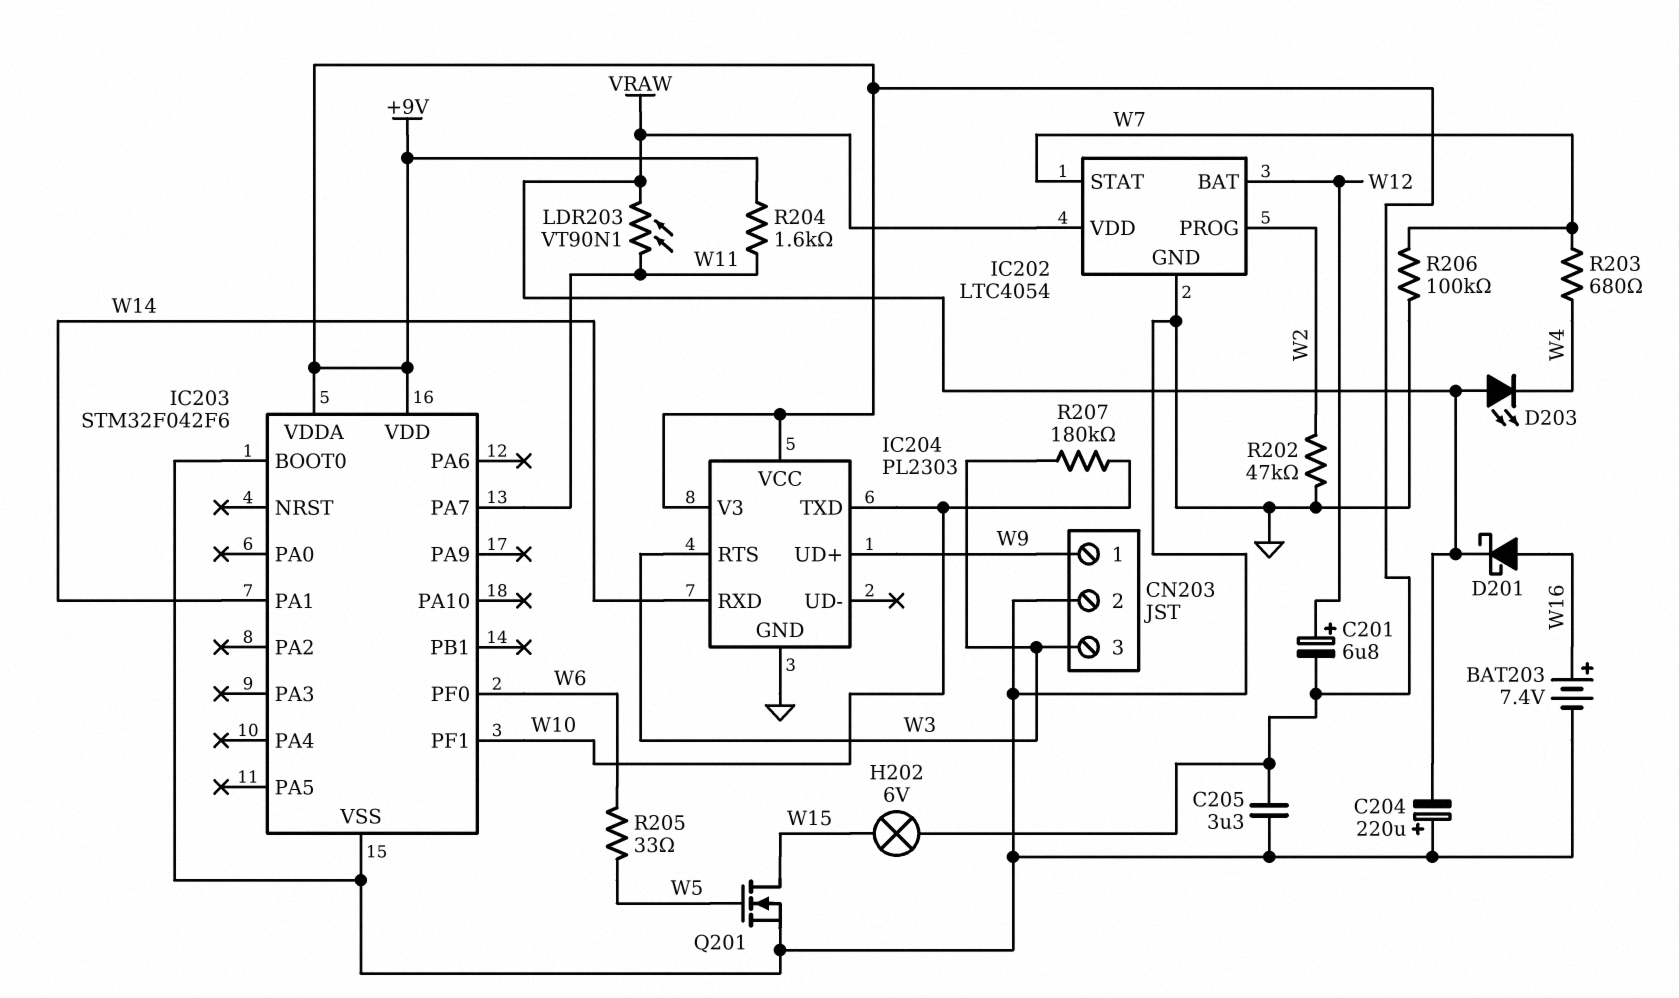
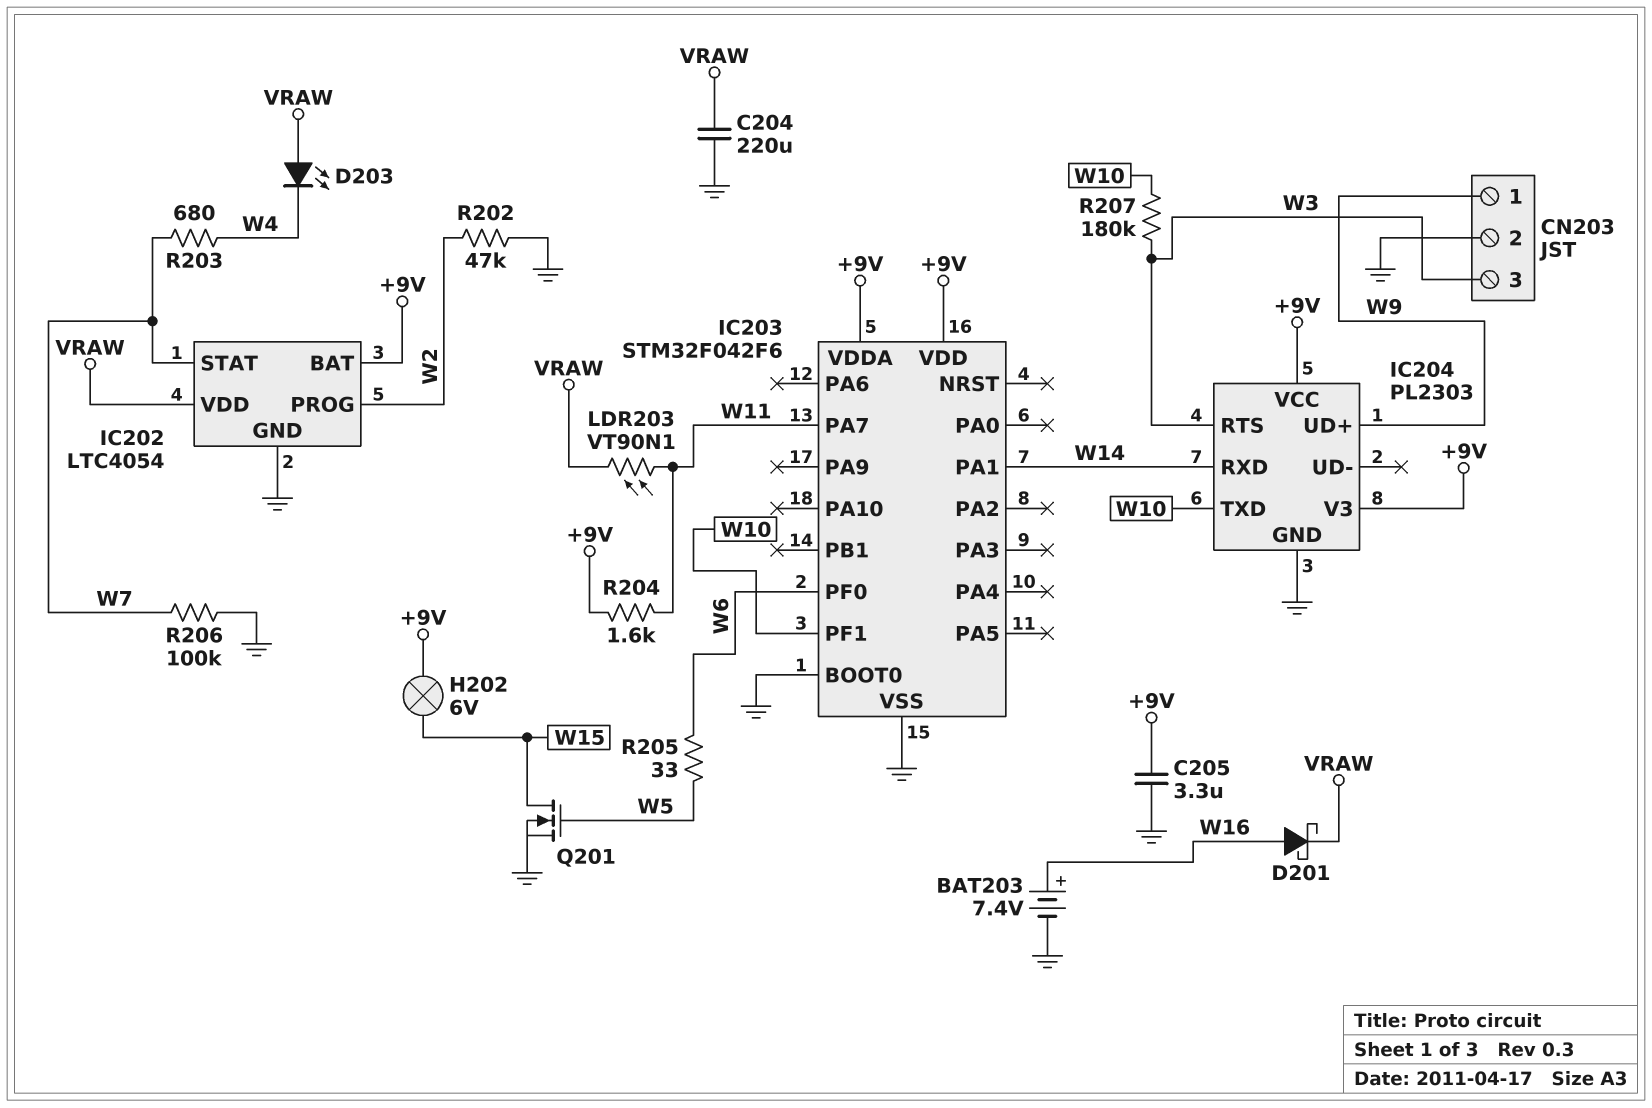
C201: 6.8uF (plus W12, minus +9V) -> none
C204: 220uF (plus GND, minus VRAW) -> 220uF (GND, VRAW)
IC202 pin BAT: W12 -> +9V

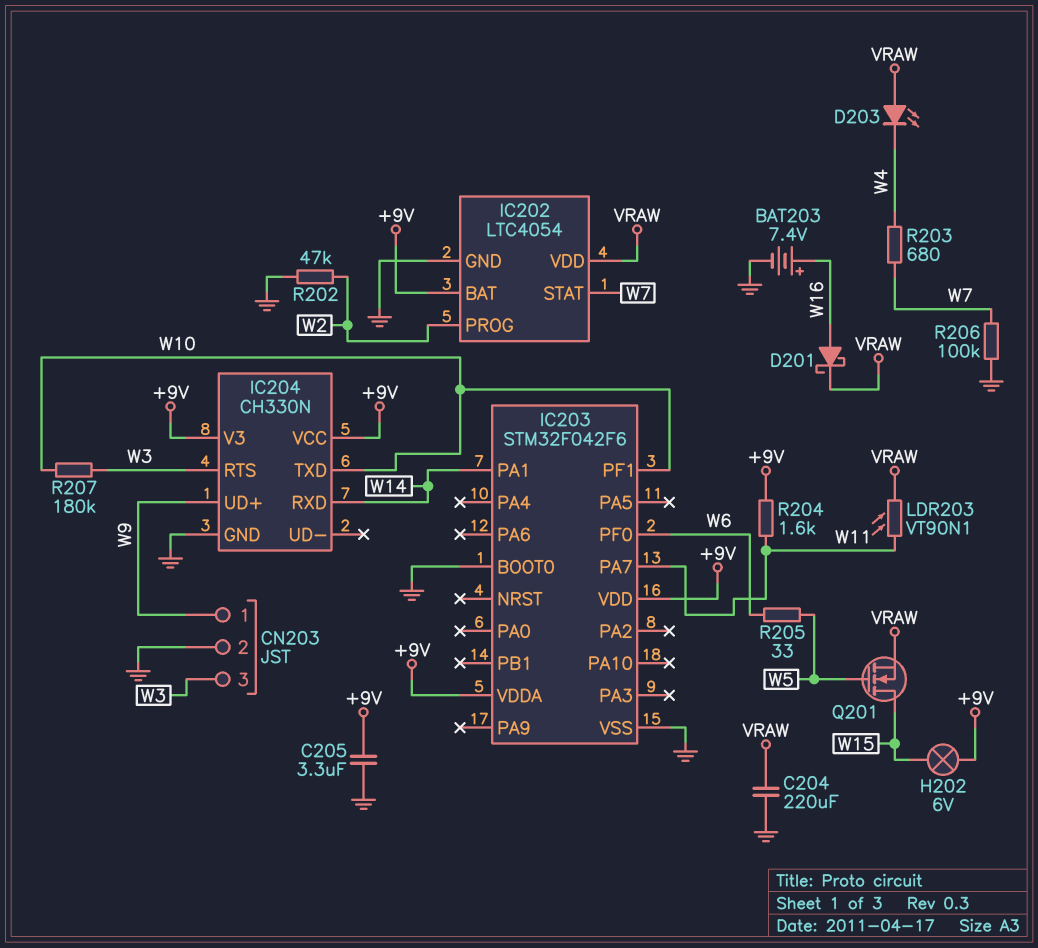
IC204: PL2303 -> CH330N
Q201: NMOS (G W5, D W15, S GND) -> NMOS (G W5, D W15, S VRAW)

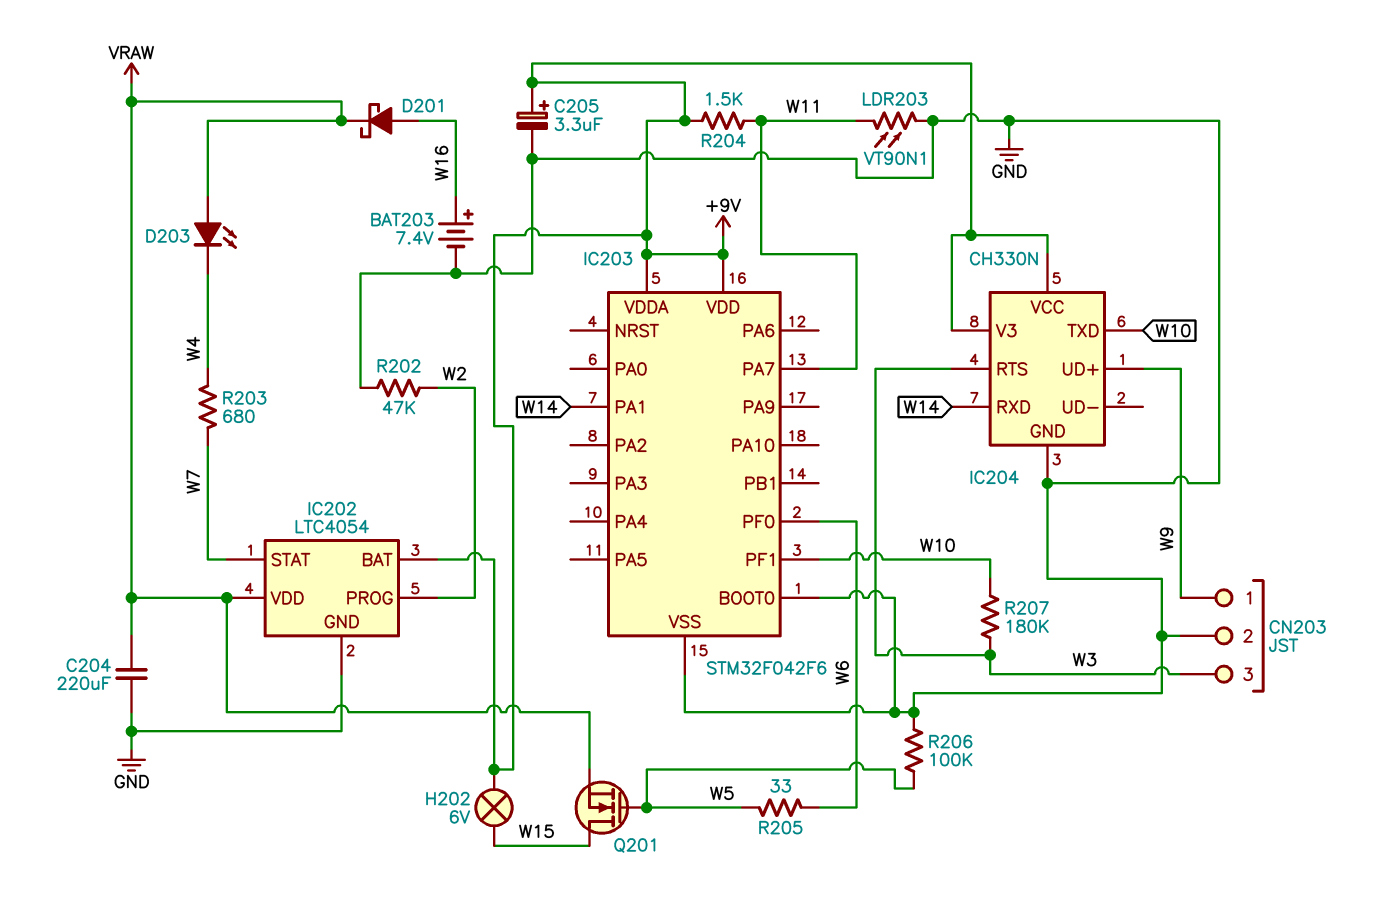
C205: 3.3uF (+9V, GND) -> 3.3uF (plus +9V, minus GND)
LDR203: VT90N1 (VRAW, W11) -> VT90N1 (GND, W11)
R204: 1.6k (+9V, W11) -> 1.5k (+9V, W11)
R206: 100k (GND, W7) -> 100k (GND, W5)

